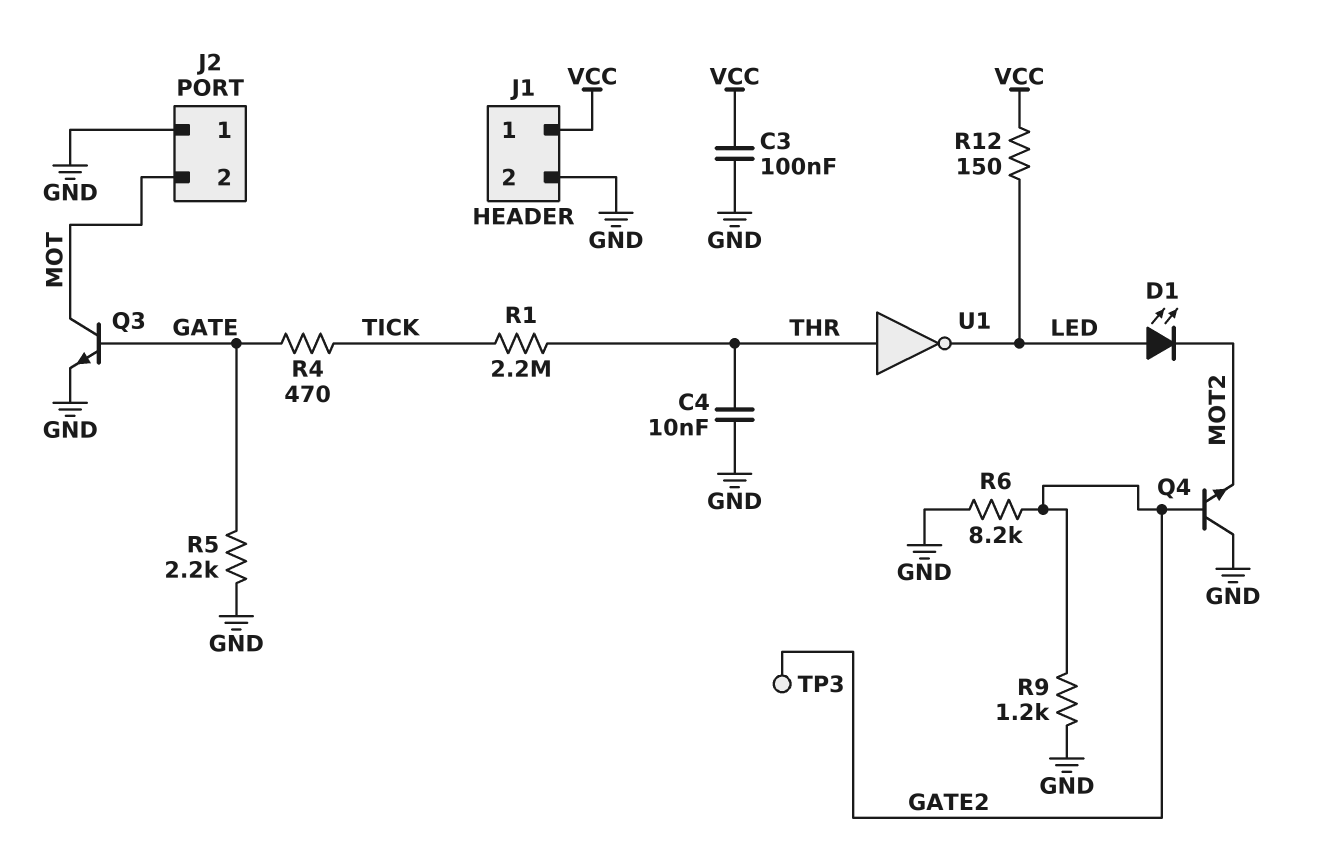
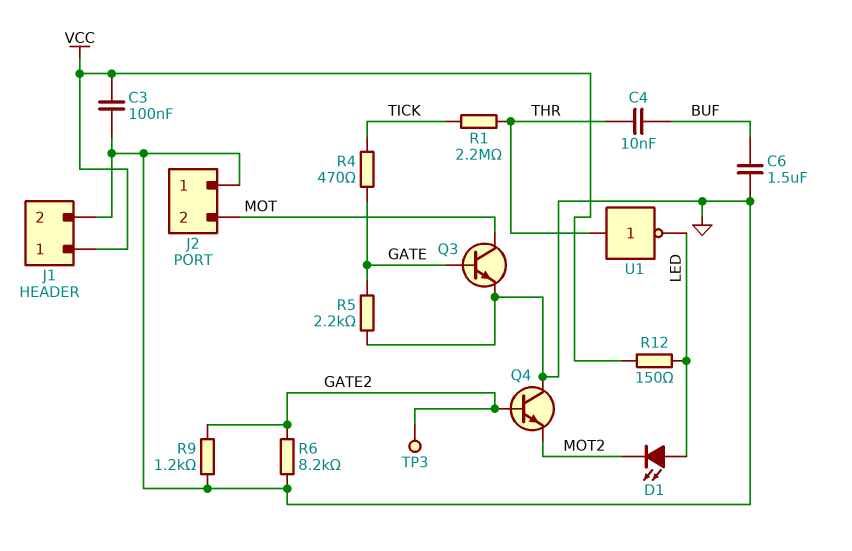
C4: 10nF (GND, THR) -> 10nF (BUF, THR)
C6: none -> 1.5uF (BUF, GND)

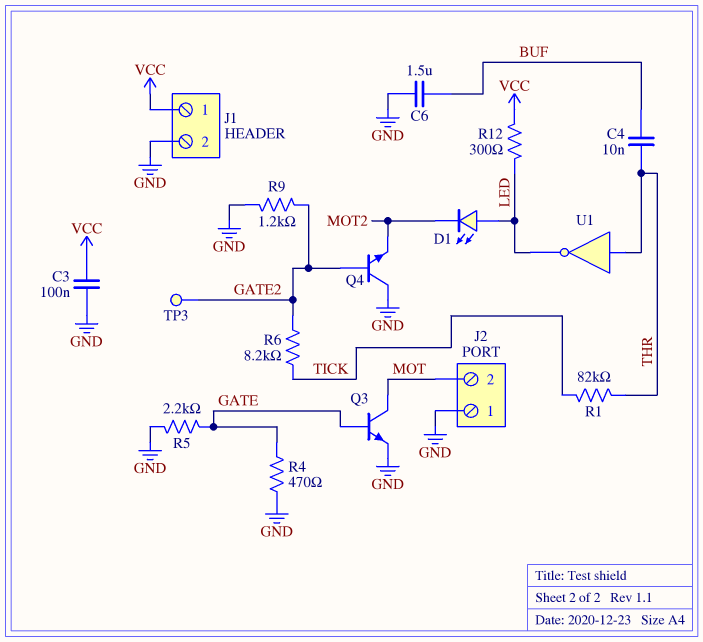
R1: 2.2M (THR, TICK) -> 82k (THR, TICK)
R4: 470 (GATE, TICK) -> 470 (GATE, GND)
R6: 8.2k (GATE2, GND) -> 8.2k (GATE2, TICK)
R12: 150 (LED, VCC) -> 300 (LED, VCC)

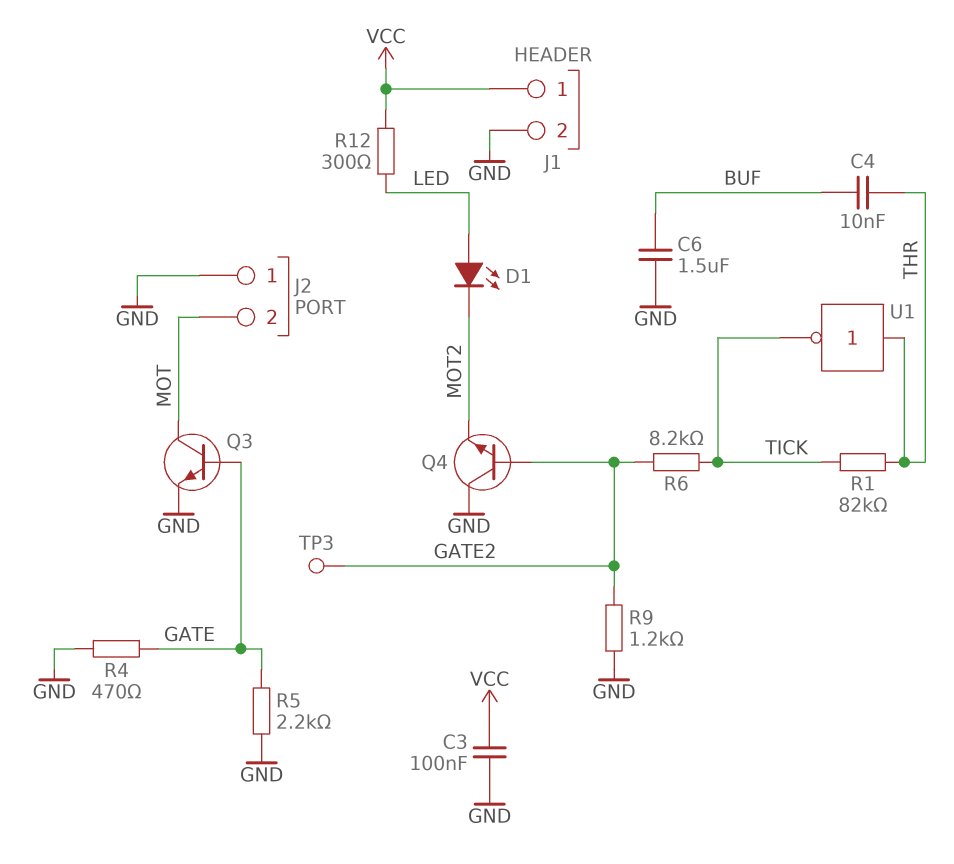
U1: NOT (in THR, out LED) -> NOT (in THR, out TICK)

